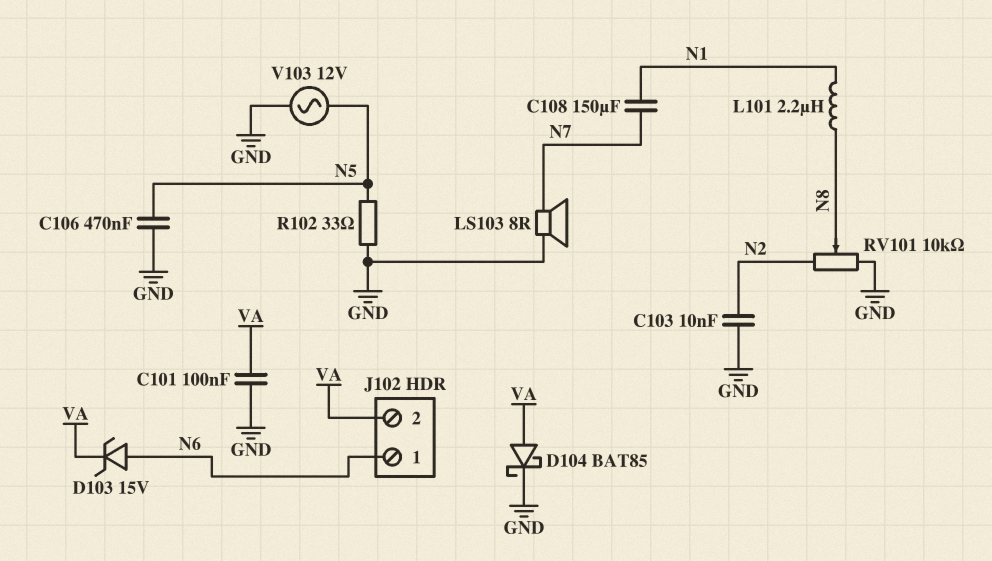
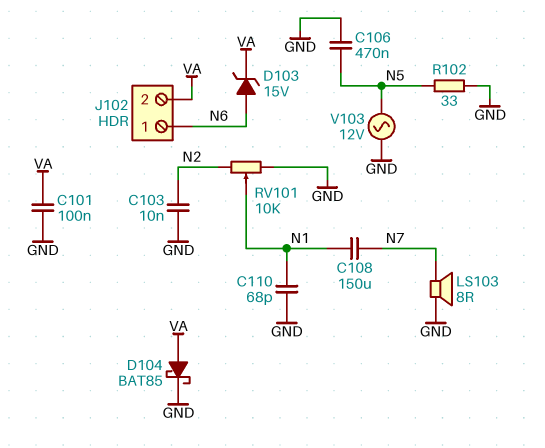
C110: none -> 68pF (GND, N1)
L101: 2.2uH (N1, N8) -> none
RV101: 10k (GND, N2, wiper N8) -> 10k (GND, N2, wiper N1)

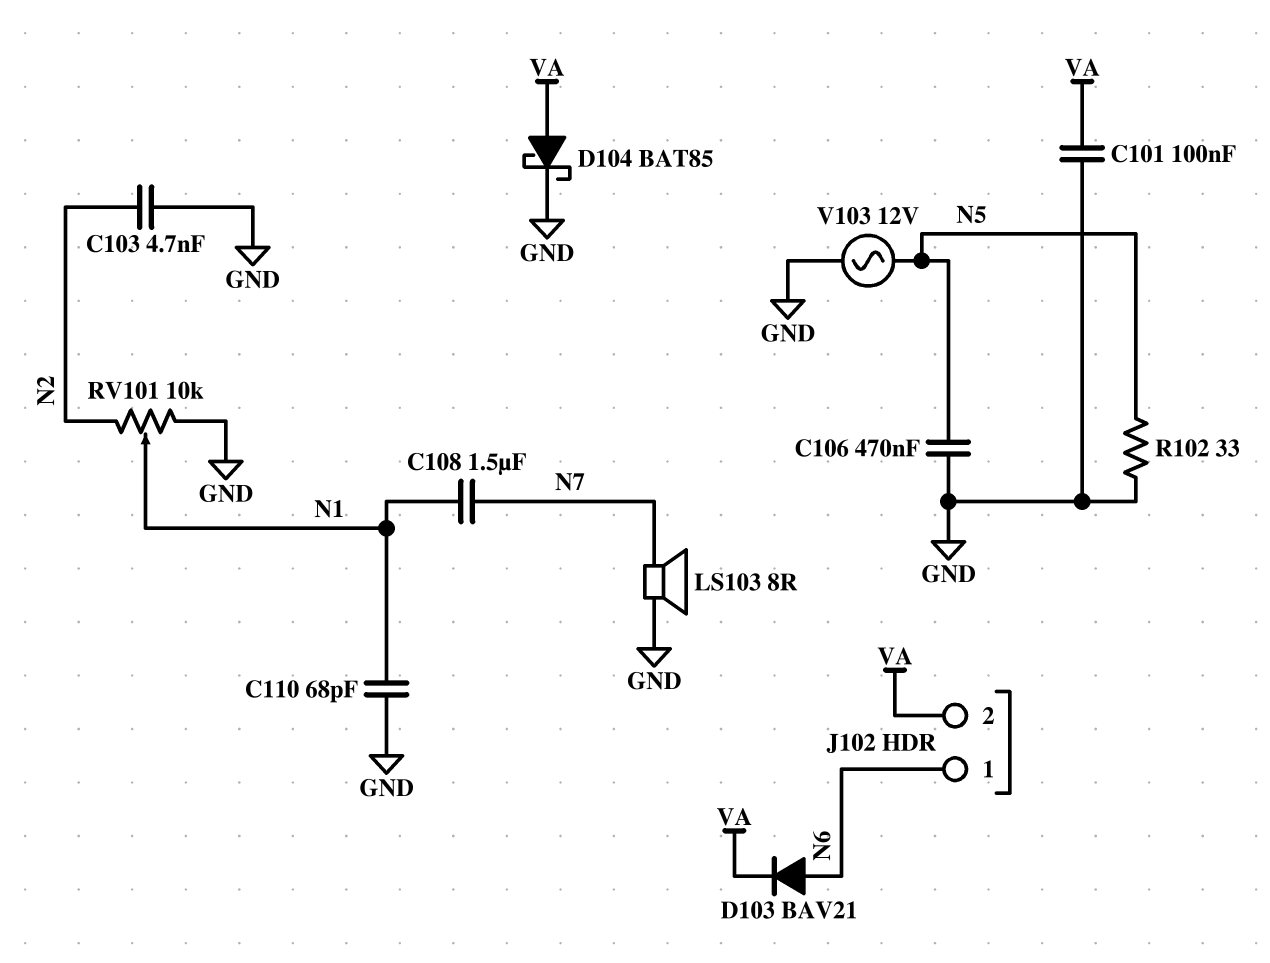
C103: 10nF (GND, N2) -> 4.7nF (GND, N2)
C108: 150uF (N1, N7) -> 1.5uF (N1, N7)
D103: zener 15V (A N6, K VA) -> diode BAV21 (A N6, K VA)

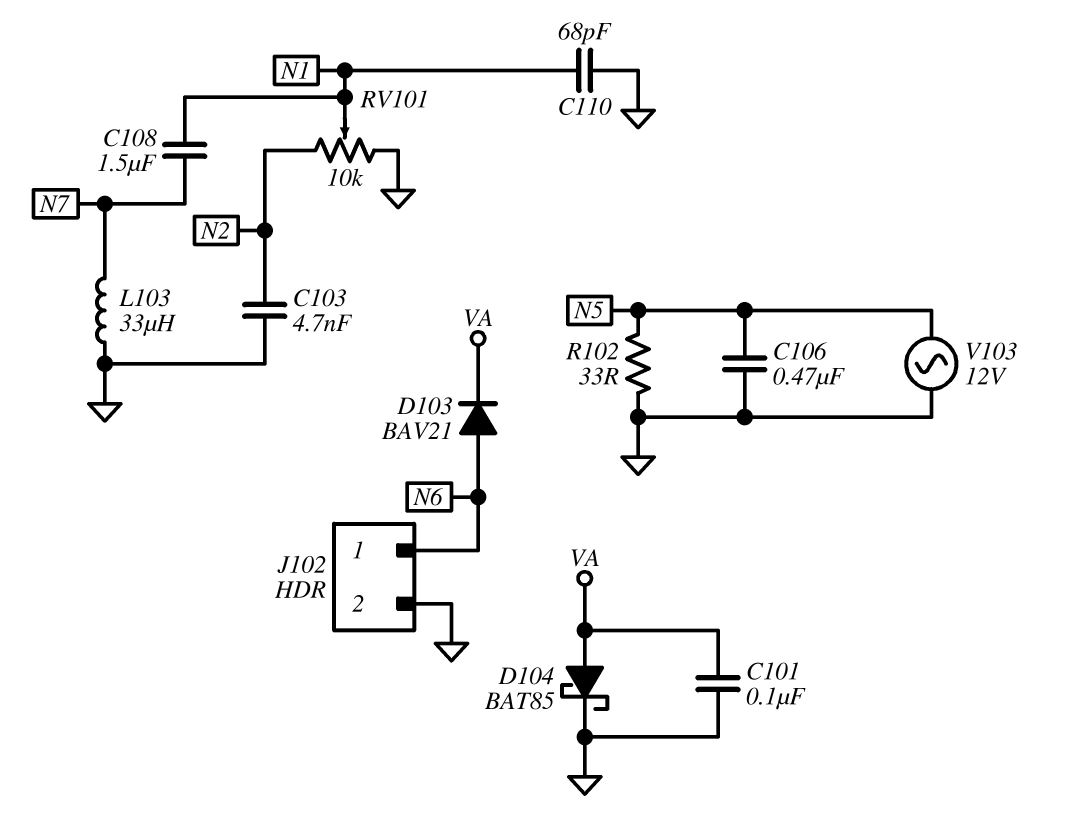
J102 pin 2: VA -> GND
L103: none -> 33uH (GND, N7)
LS103: speaker 8R (GND, N7) -> none

